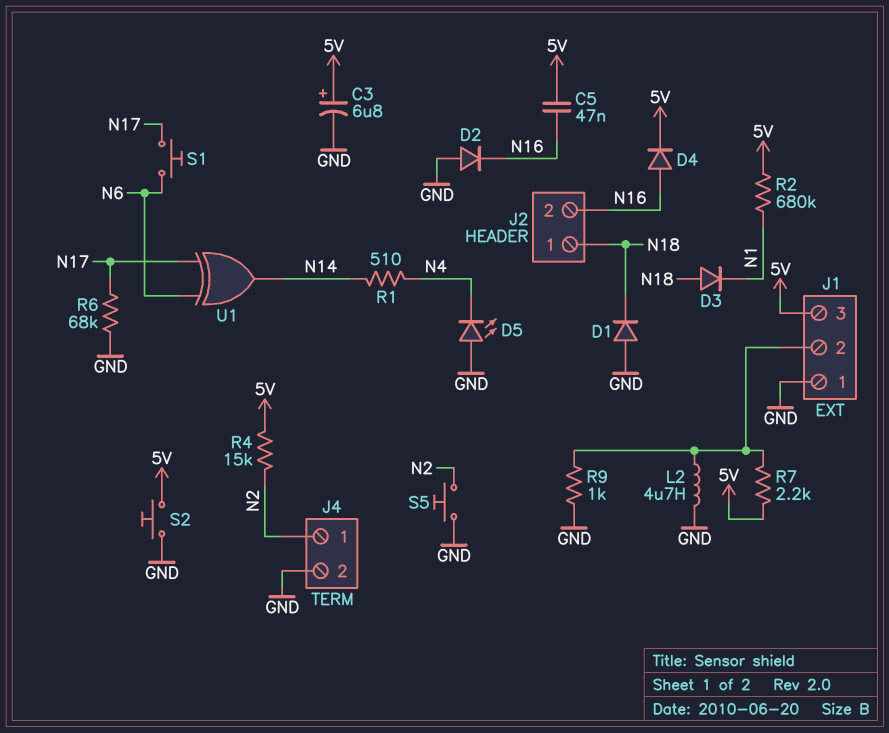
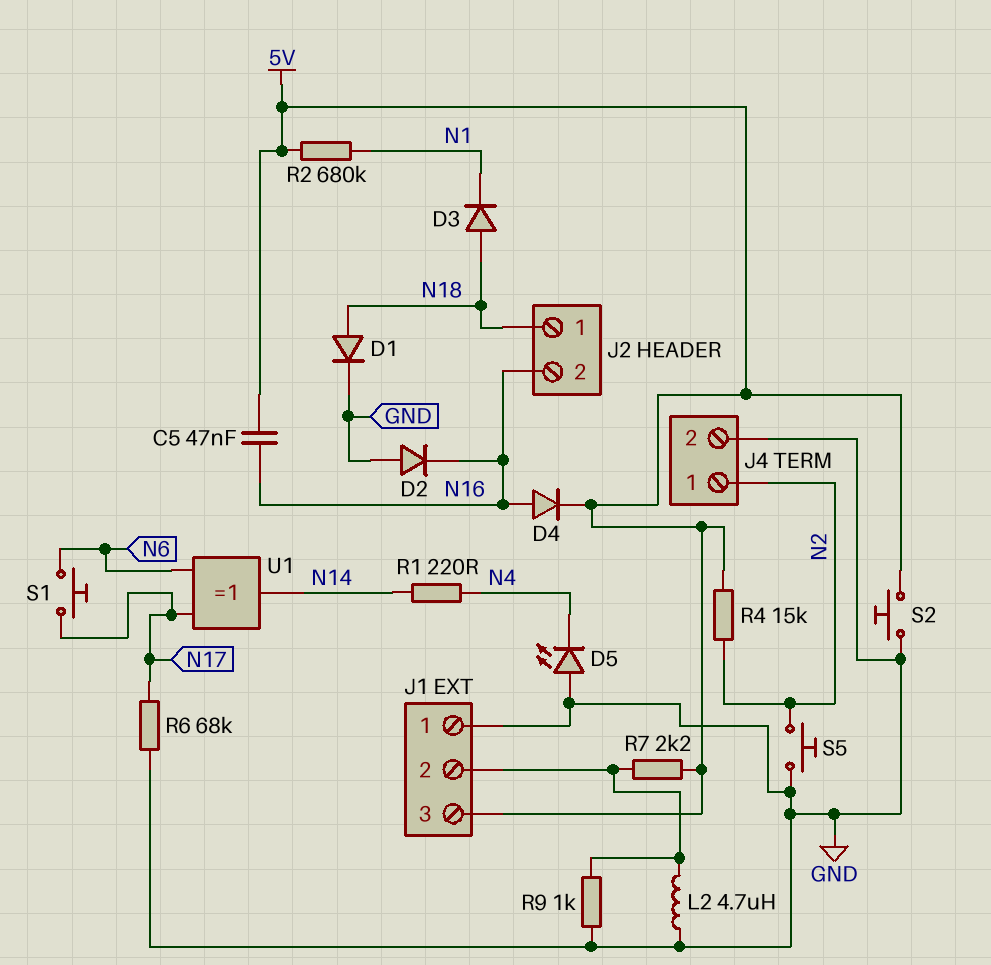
C3: 6.8uF (plus 5V, minus GND) -> none
D1: diode (A GND, K N18) -> diode (A N18, K GND)
R1: 510 (N4, N14) -> 220 (N4, N14)

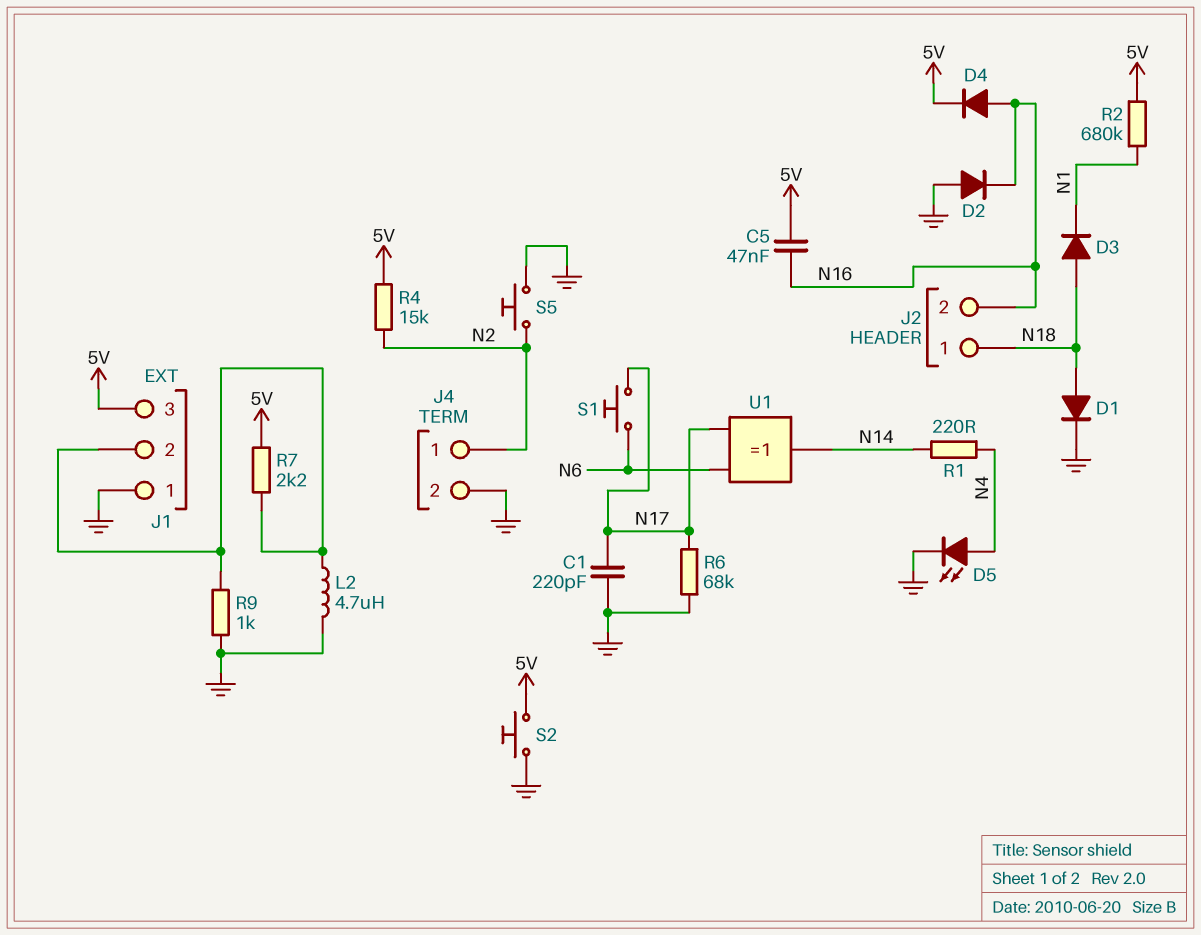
C1: none -> 220pF (GND, N17)
D5: LED (A GND, K N4) -> LED (A N4, K GND)

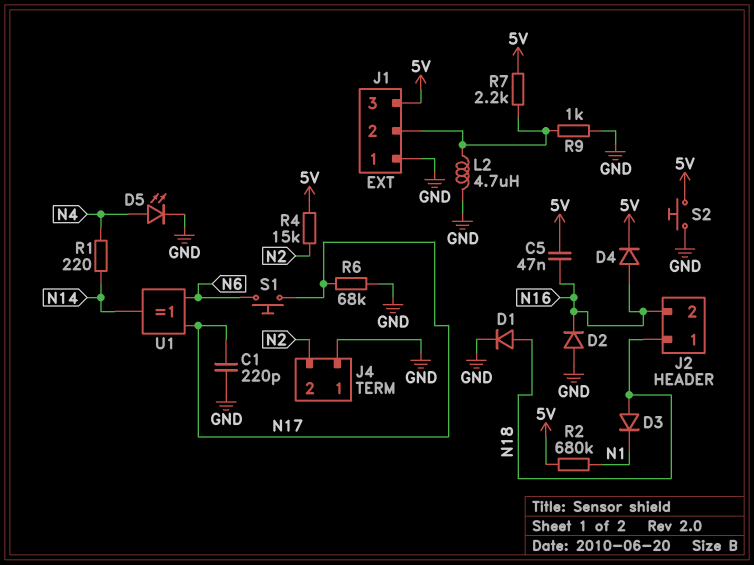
J4 pin 1: N2 -> GND
J4 pin 2: GND -> N2
S5: button (GND, N2) -> none

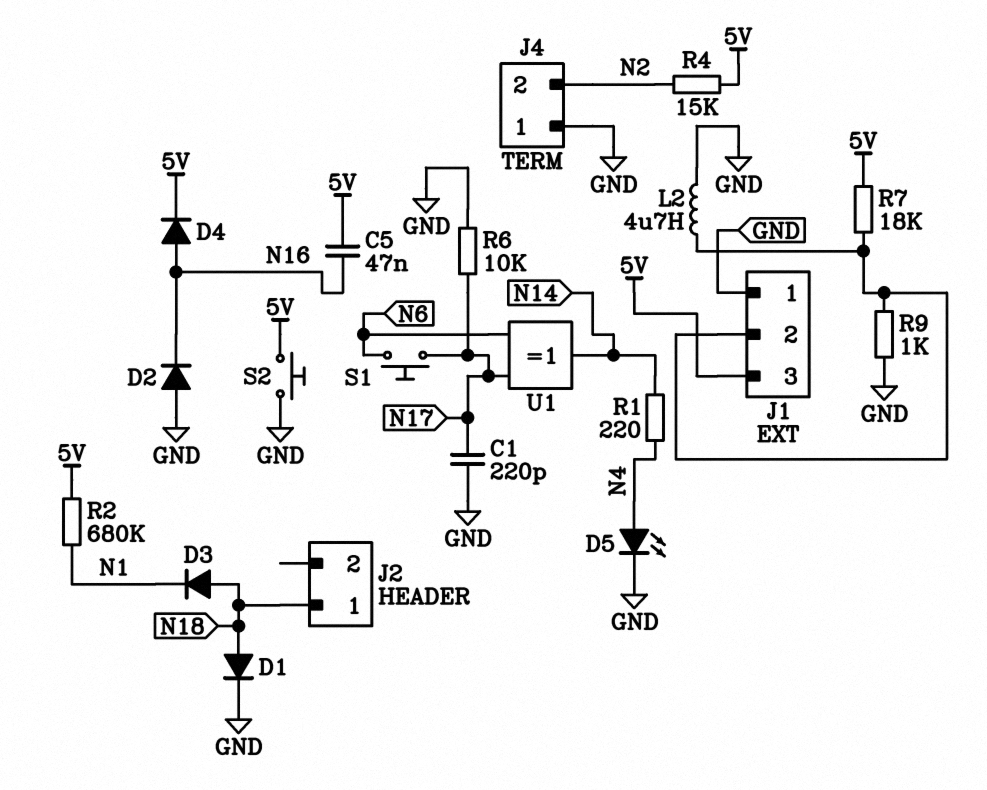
J2 pin 2: N16 -> none
R6: 68k (GND, N17) -> 10k (GND, N17)
R7: 2.2k (5V, J1/2) -> 18k (5V, J1/2)

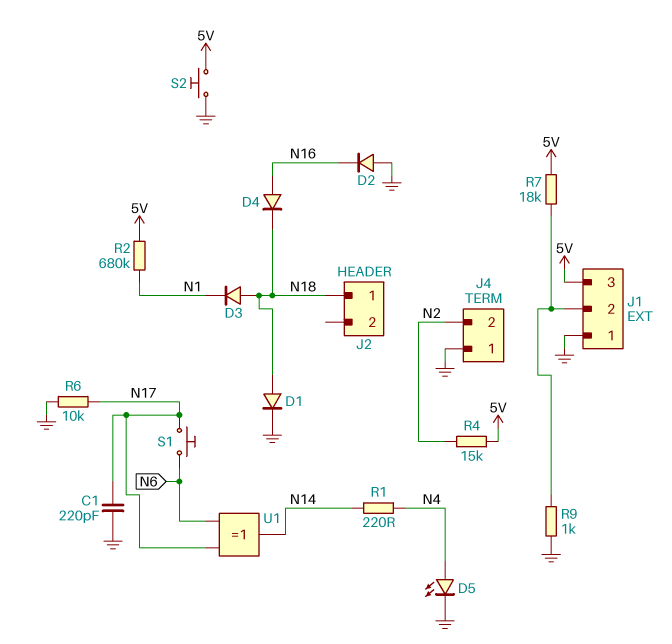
C5: 47nF (5V, N16) -> none
D4: diode (A N16, K 5V) -> diode (A N16, K N18)
L2: 4.7uH (GND, J1/2) -> none

